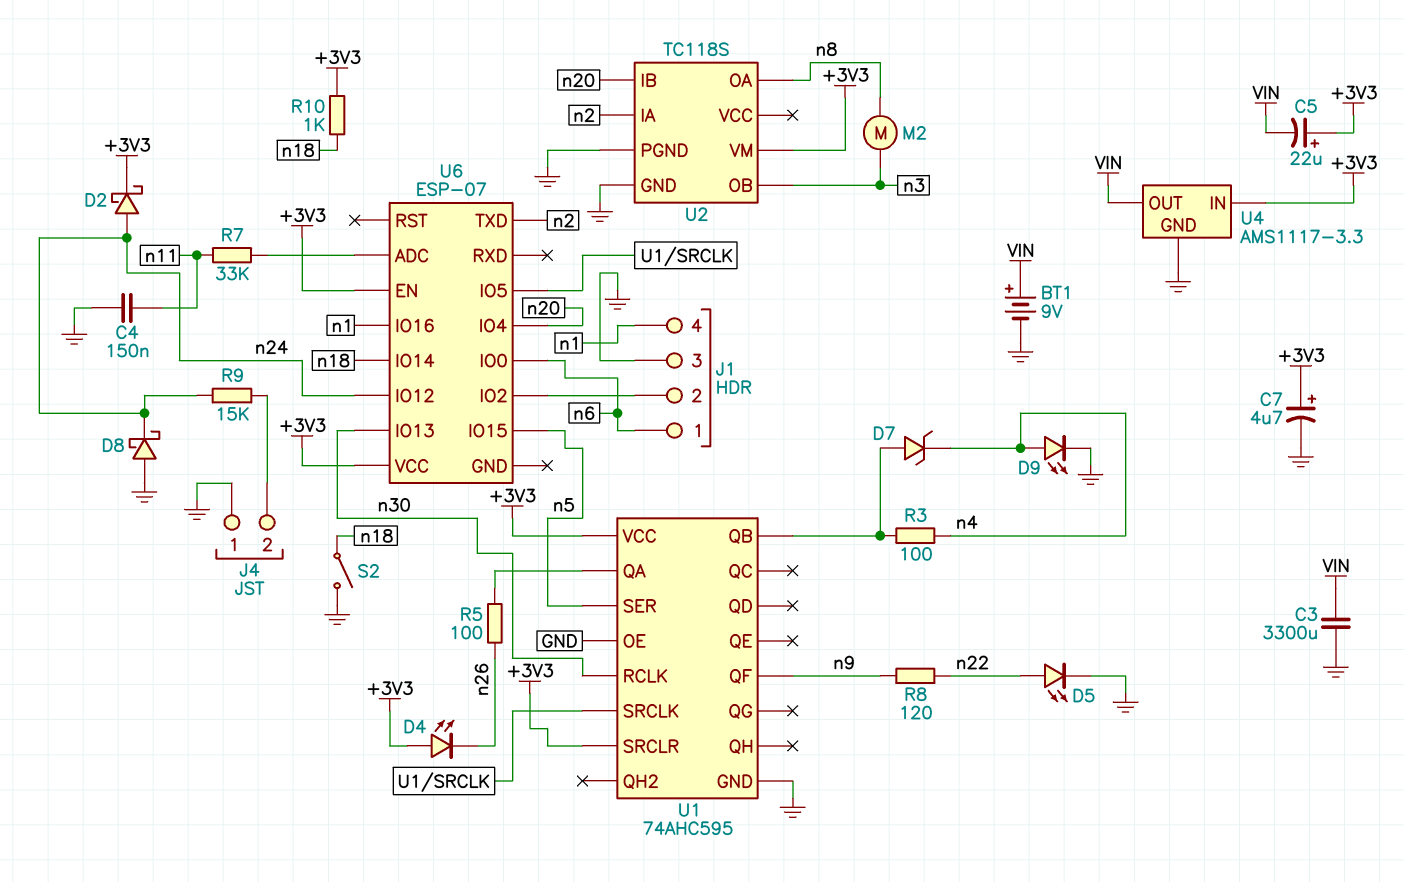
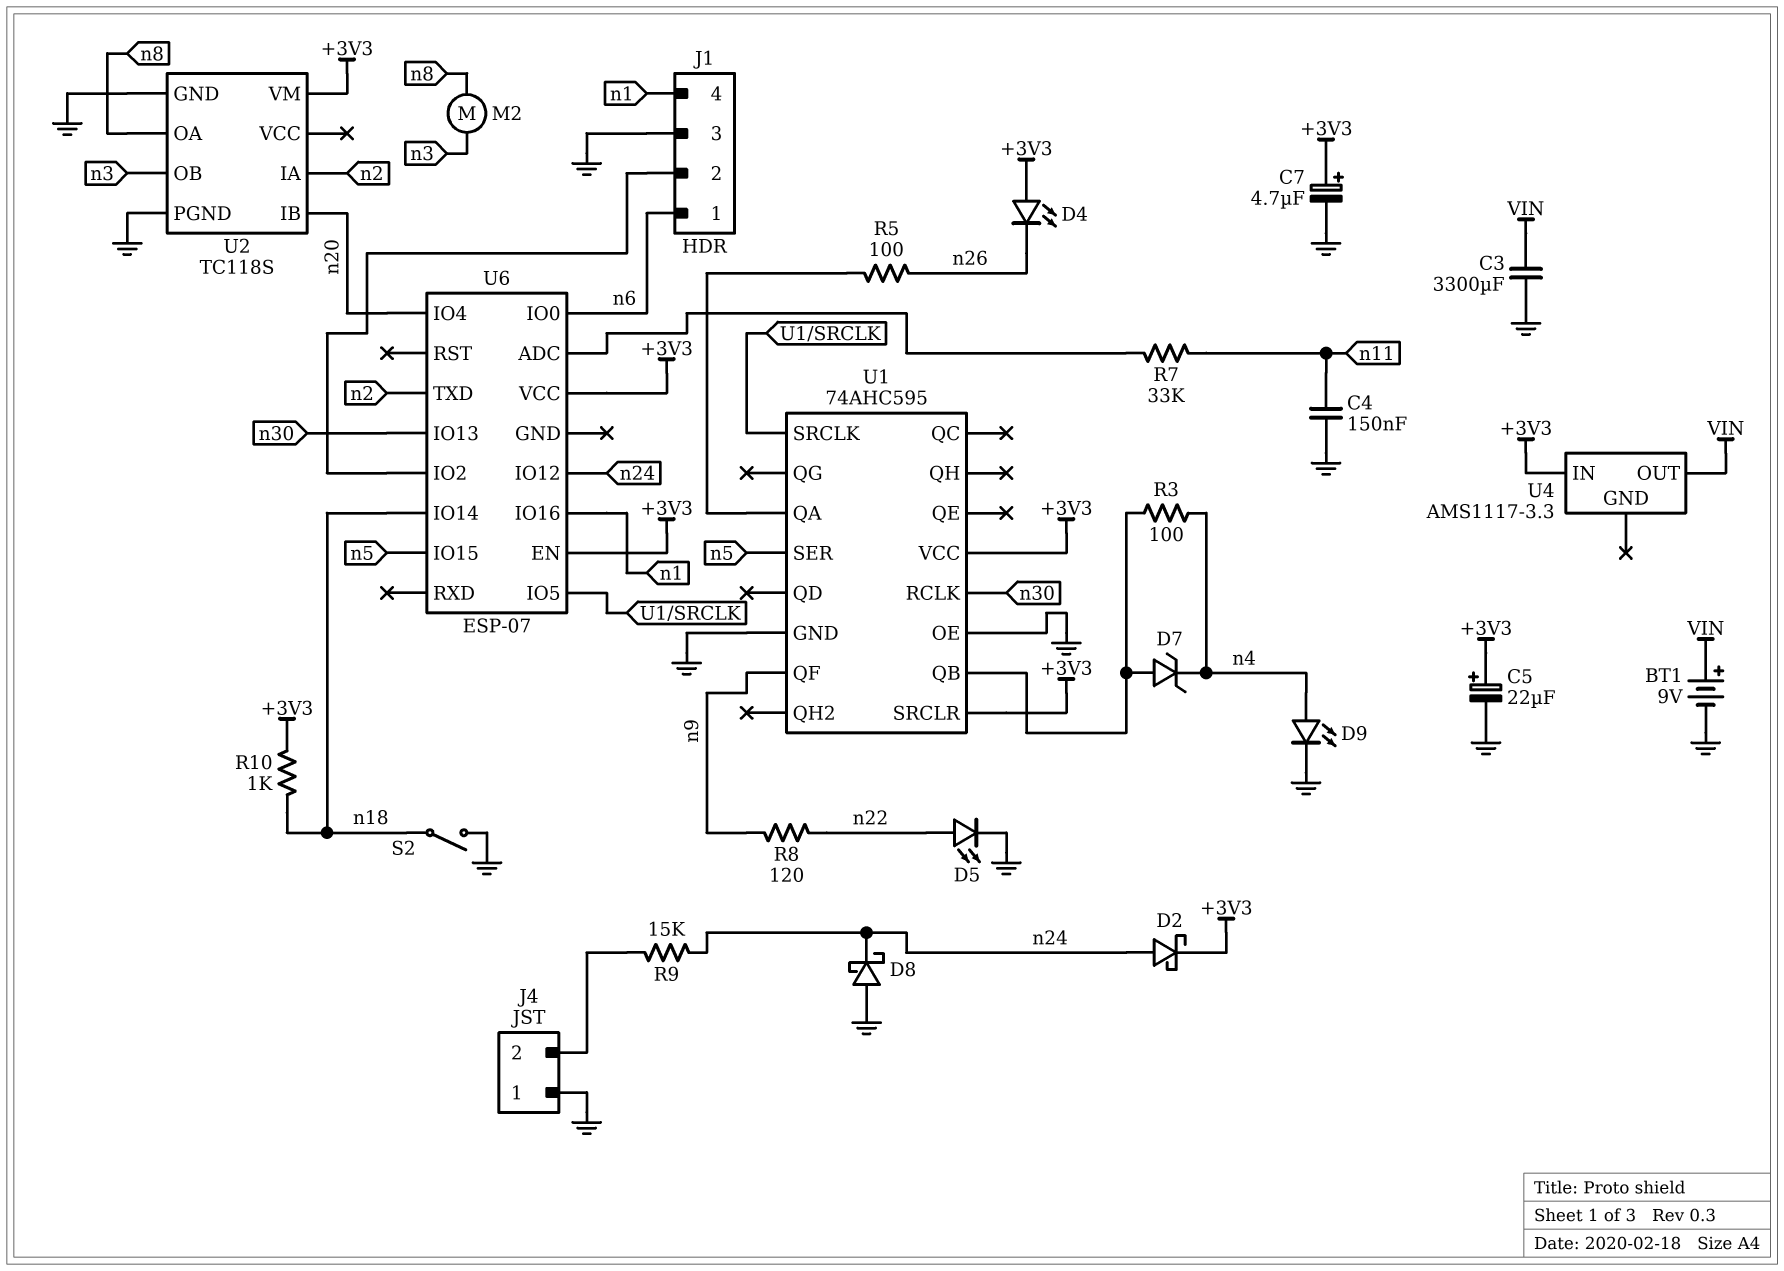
C5: 22uF (plus +3V3, minus VIN) -> 22uF (plus +3V3, minus GND)
U4 pin GND: GND -> none

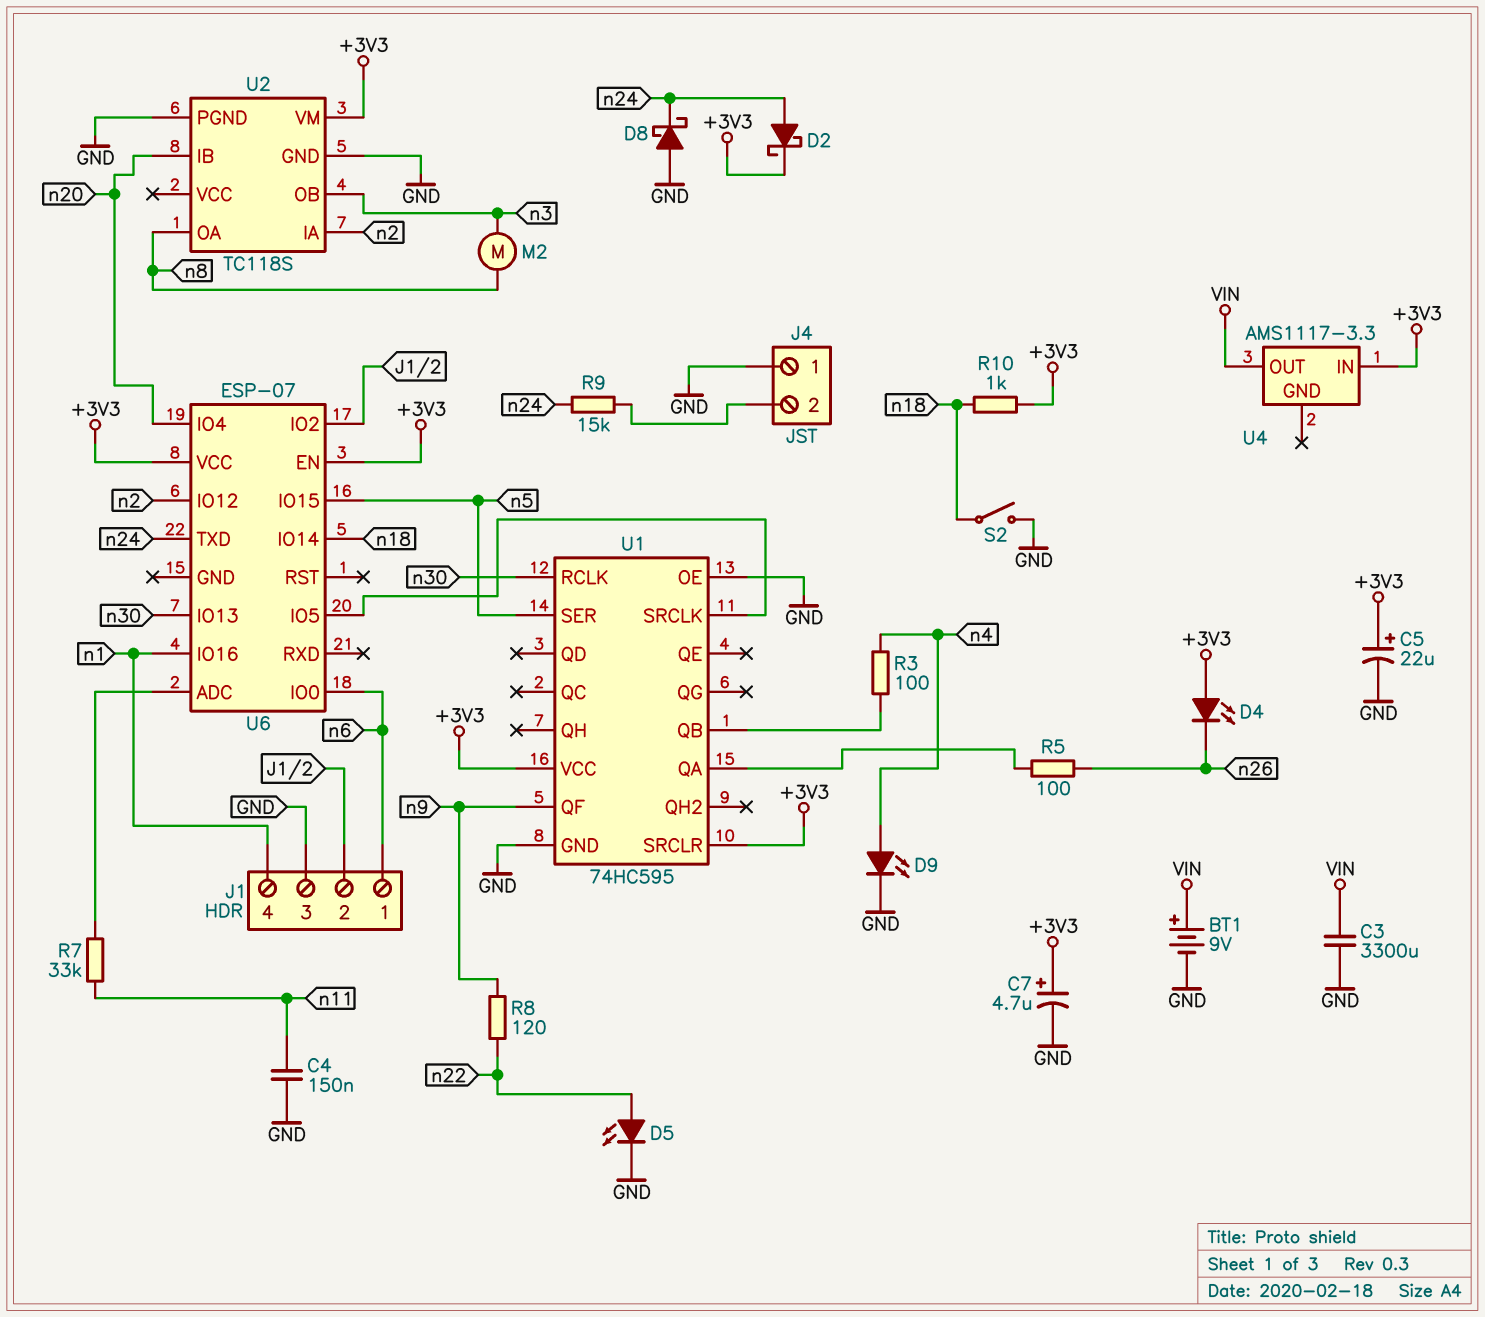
D7: zener (A U1/QB, K n4) -> none
U1: 74AHC595 -> 74HC595
U6 pin IO12: n24 -> n2
U6 pin TXD: n2 -> n24

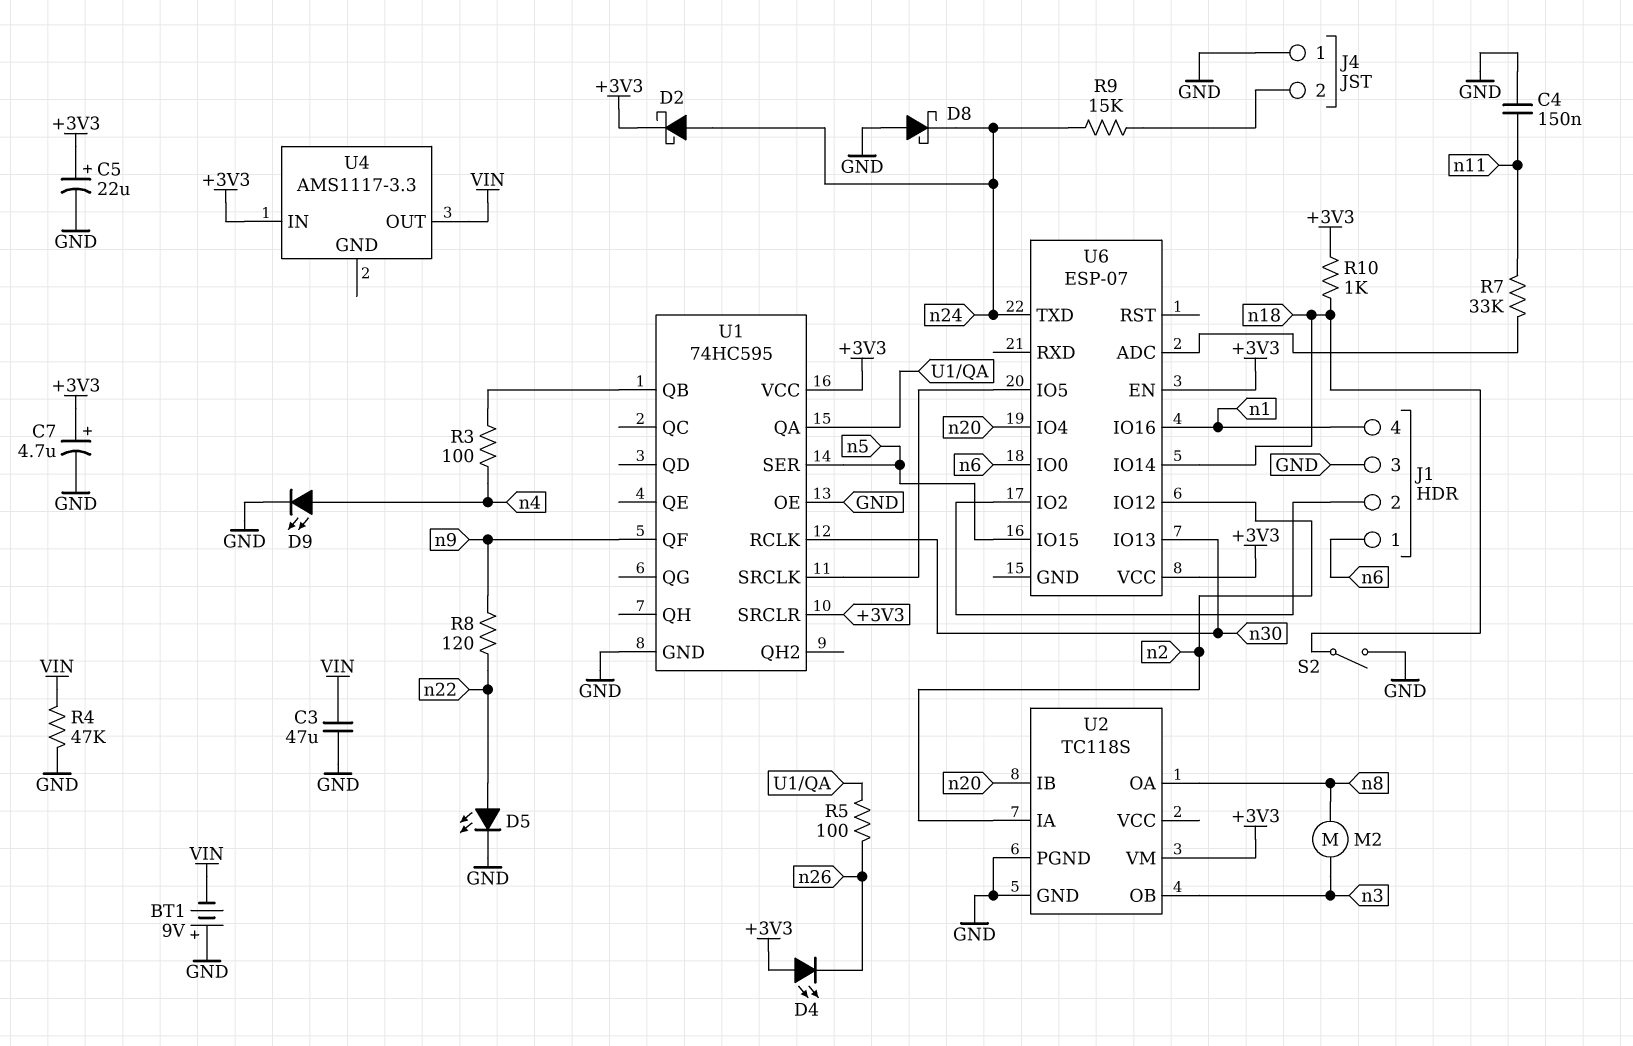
BT1: 9V (plus VIN, minus GND) -> 9V (plus GND, minus VIN)
C3: 3300uF (GND, VIN) -> 47uF (GND, VIN)
R4: none -> 47k (GND, VIN)

